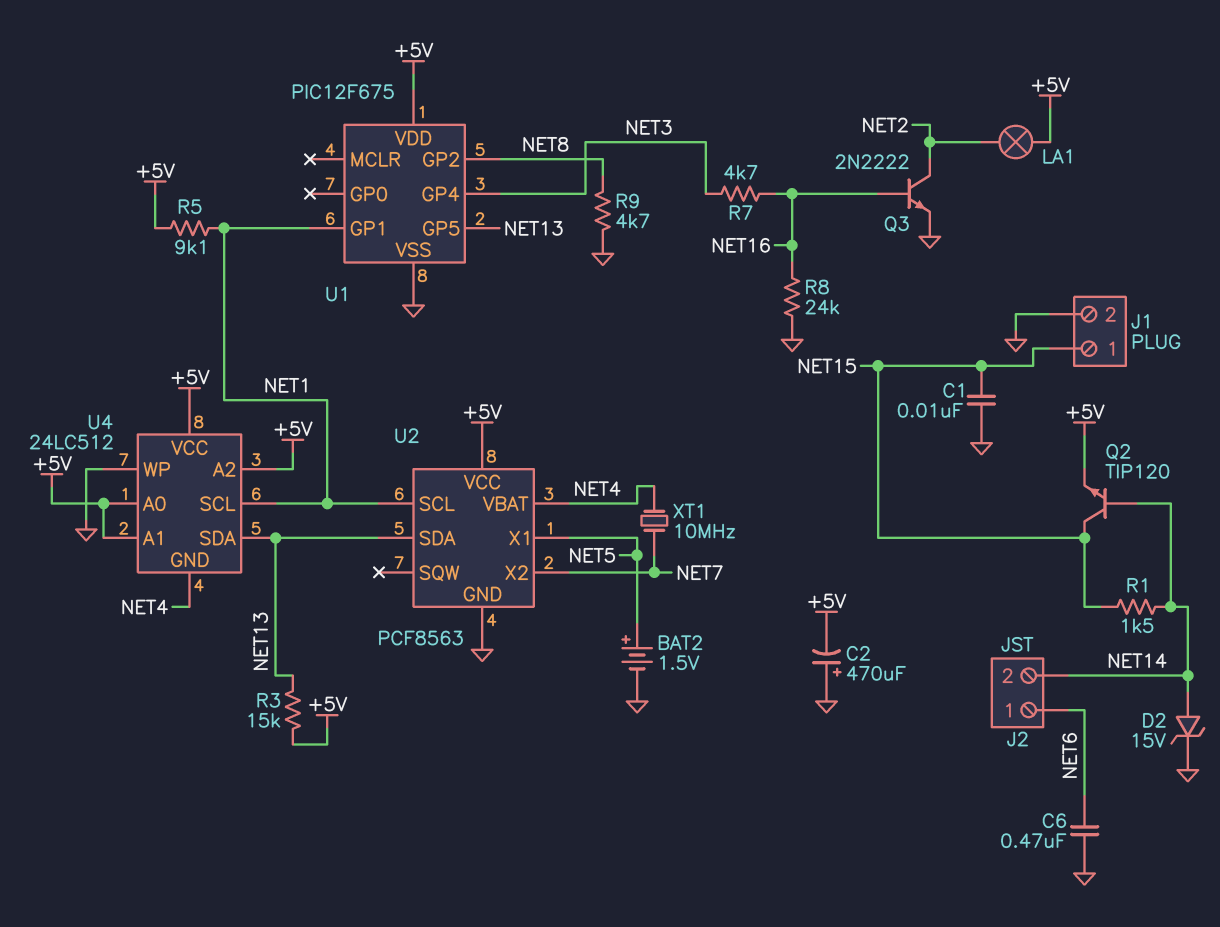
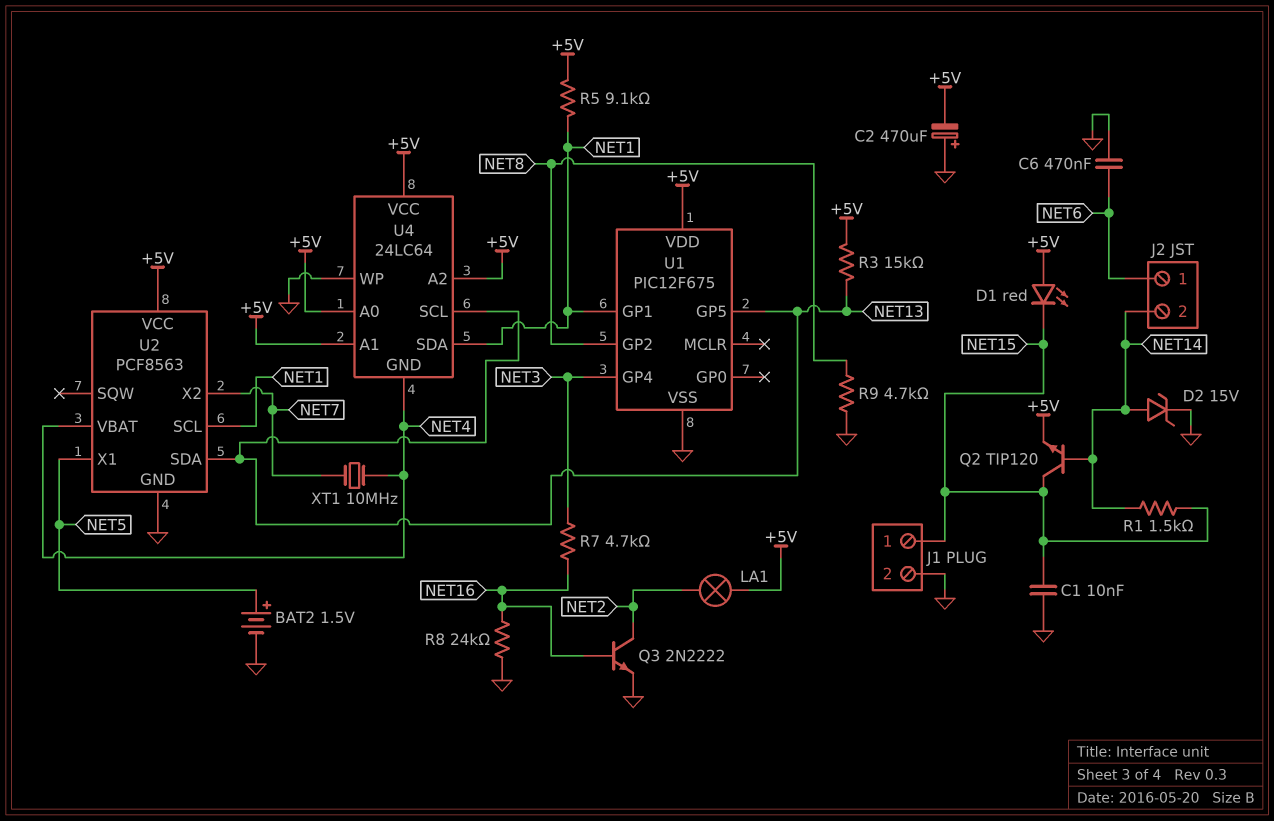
D1: none -> LED red (A +5V, K NET15)
U4: 24LC512 -> 24LC64
U4 pin SCL: NET1 -> NET13
U4 pin SDA: NET13 -> NET1

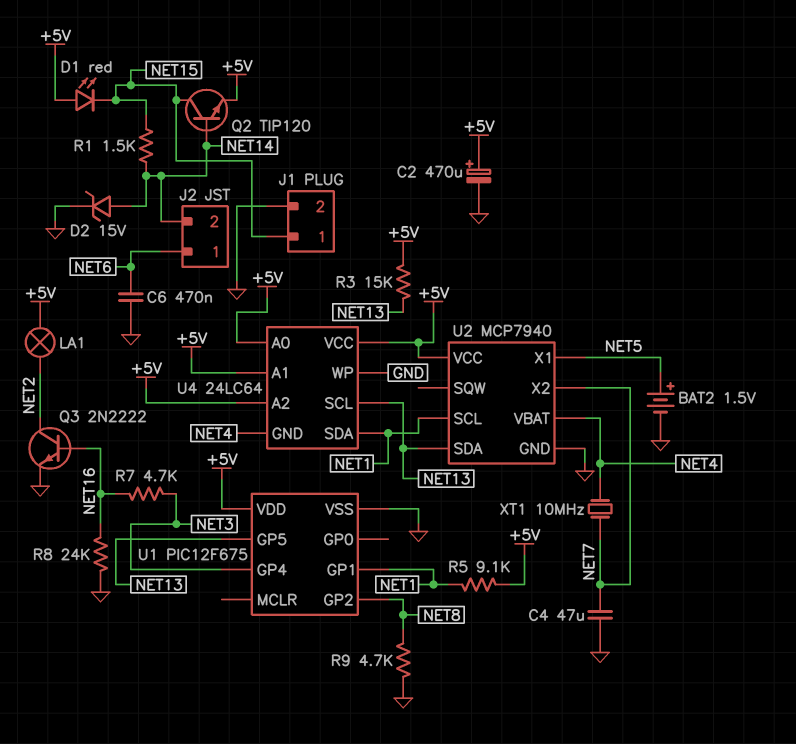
C1: 10nF (GND, NET15) -> none
C2: 470uF (plus GND, minus +5V) -> 470uF (plus +5V, minus GND)
C4: none -> 47uF (GND, NET7)
U2: PCF8563 -> MCP7940

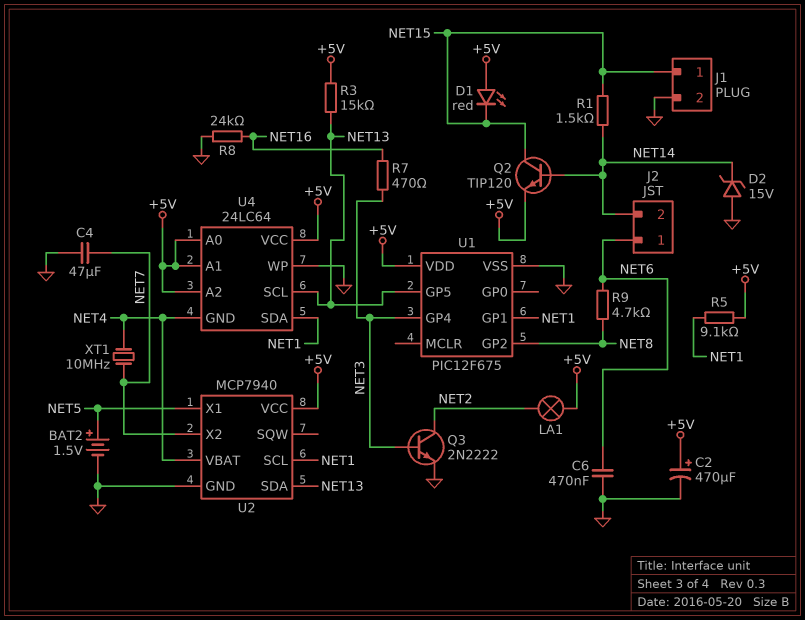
D2: zener 15V (A NET14, K GND) -> zener 15V (A GND, K NET14)
Q3: NPN 2N2222 (B NET16, C NET2, E GND) -> NPN 2N2222 (B NET3, C NET2, E GND)
R7: 4.7k (NET3, NET16) -> 470 (NET3, NET16)
R9: 4.7k (GND, NET8) -> 4.7k (NET6, NET8)

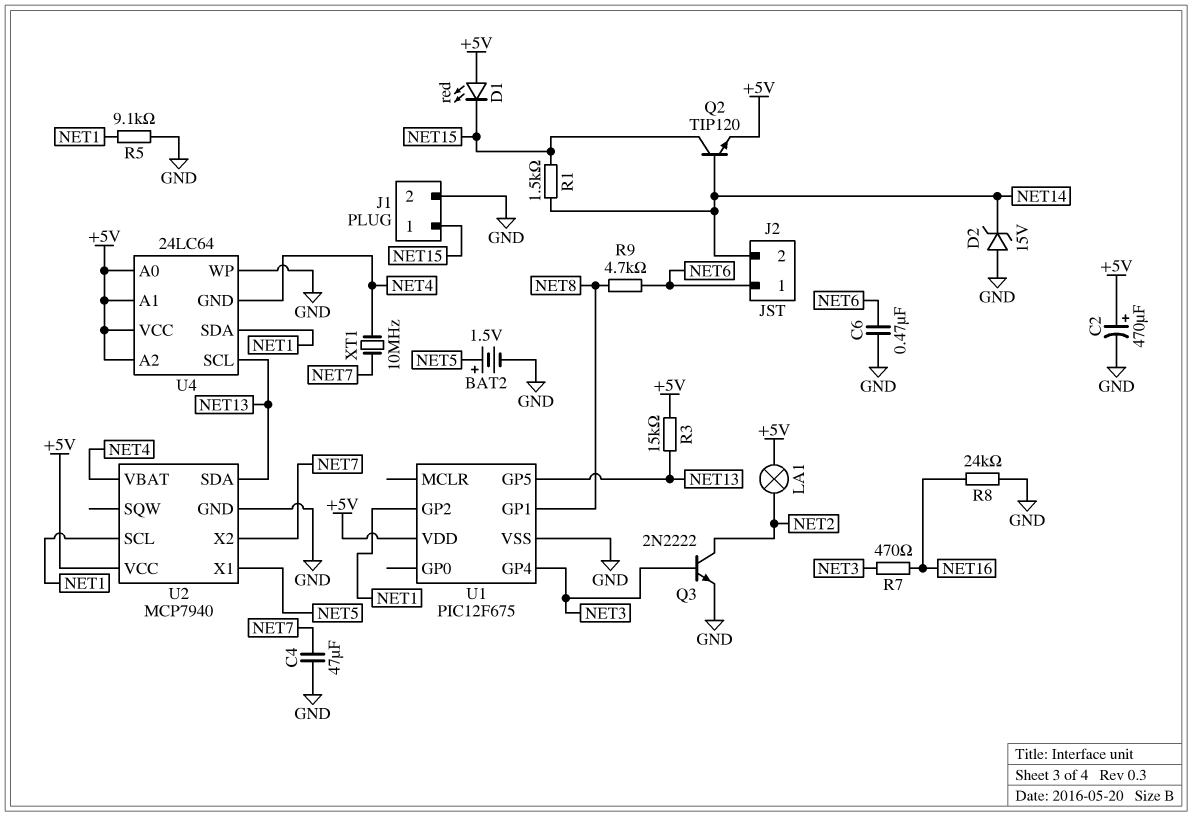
R5: 9.1k (+5V, NET1) -> 9.1k (GND, NET1)
U1 pin GP1: NET1 -> NET8
U1 pin GP2: NET8 -> NET1

